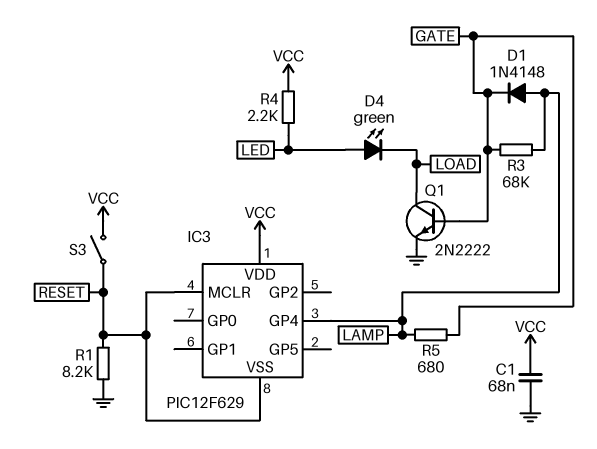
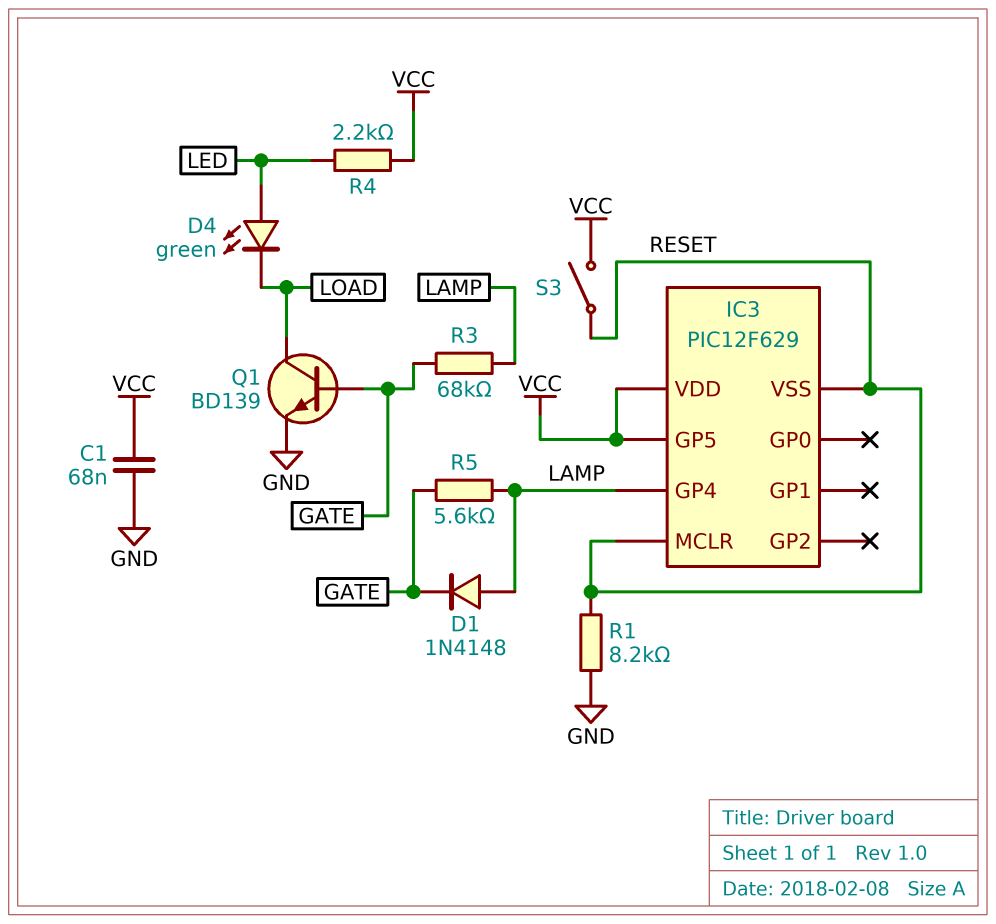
IC3 pin GP5: none -> VCC
Q1: NPN 2N2222 (B GATE, C LOAD, E GND) -> NPN BD139 (B GATE, C LOAD, E GND)
R5: 680 (GATE, LAMP) -> 5.6k (GATE, LAMP)

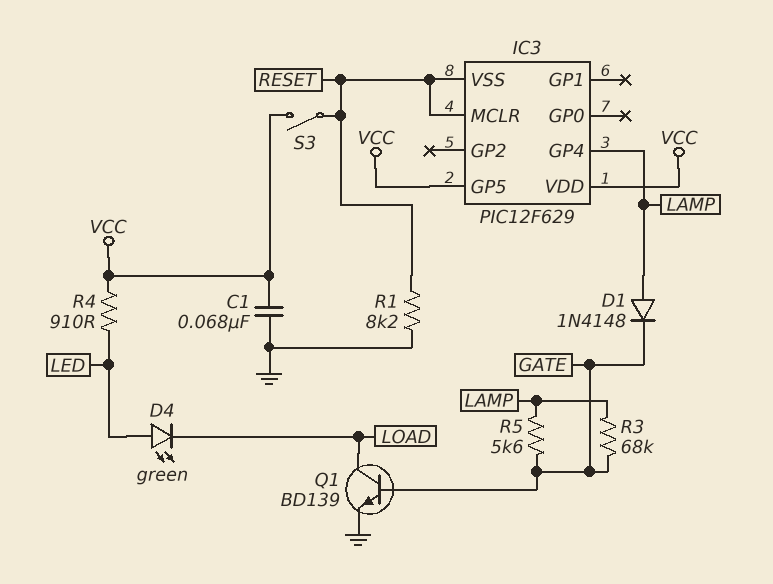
R4: 2.2k (LED, VCC) -> 910 (LED, VCC)

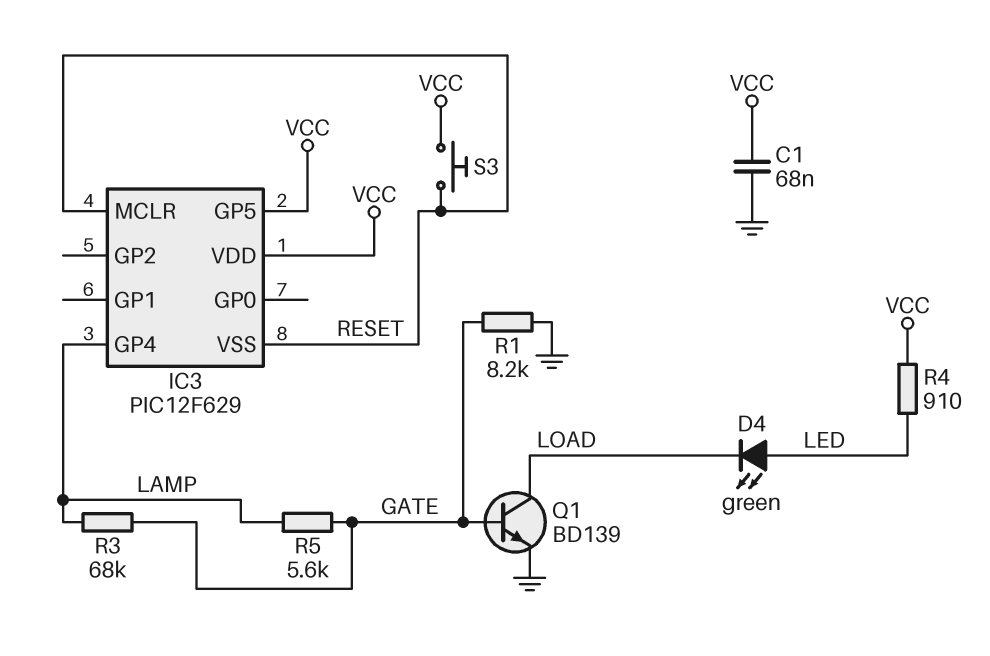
D1: diode 1N4148 (A LAMP, K GATE) -> none
R1: 8.2k (GND, RESET) -> 8.2k (GATE, GND)
S3: switch (RESET, VCC) -> button (RESET, VCC)

